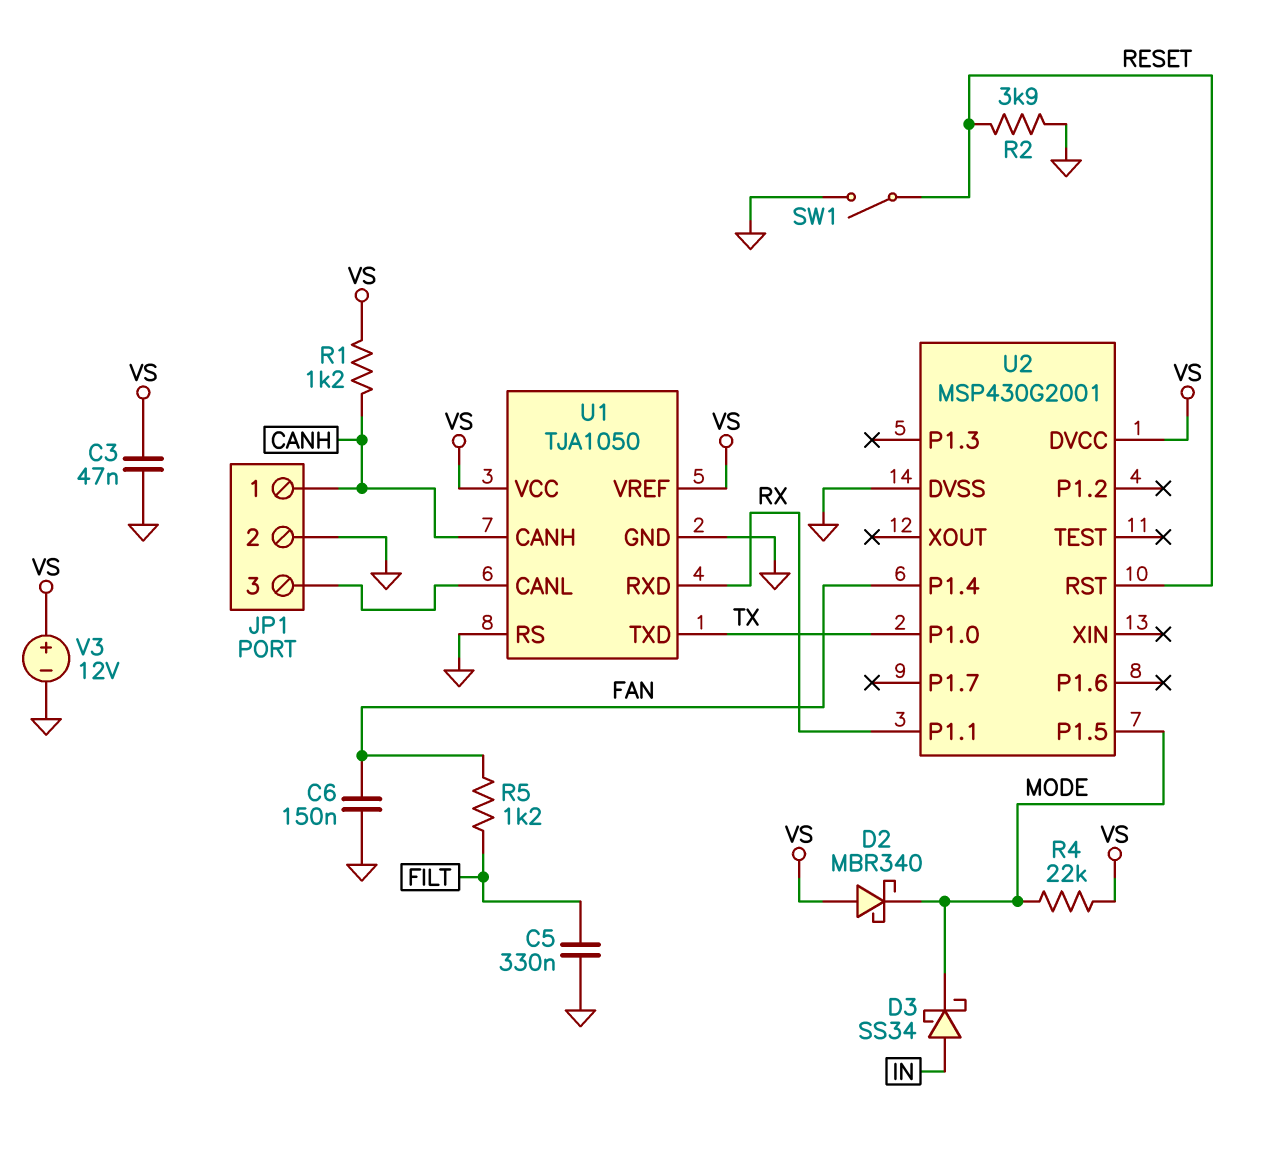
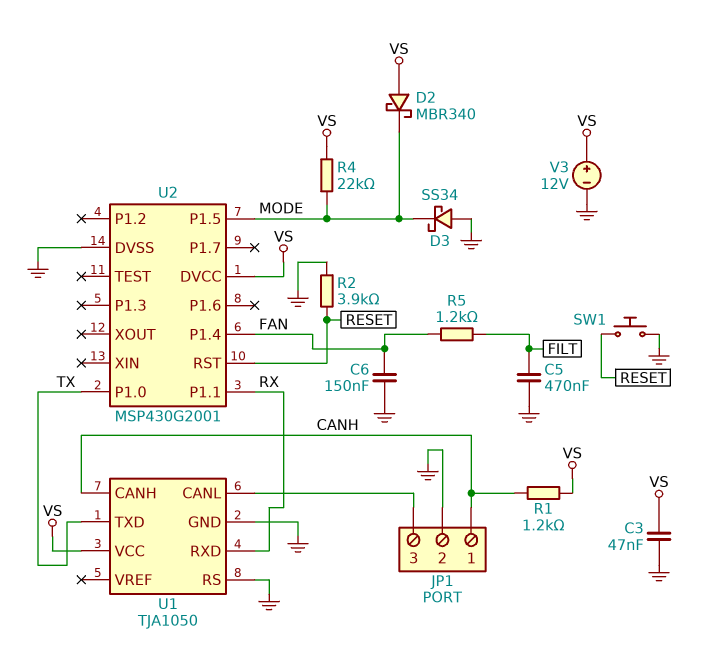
C5: 330nF (FILT, GND) -> 470nF (FILT, GND)
D3: schottky SS34 (A IN, K MODE) -> schottky SS34 (A GND, K MODE)
SW1: switch (GND, RESET) -> button (GND, RESET)
U1 pin VREF: VS -> none

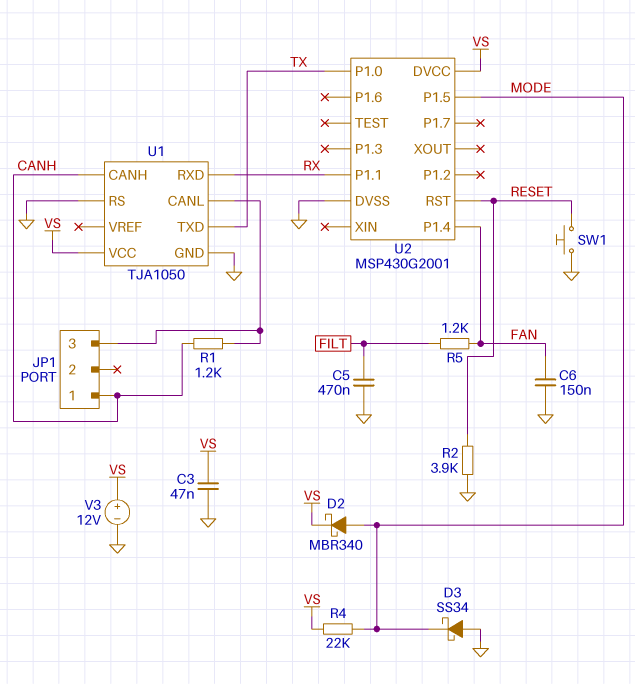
D2: schottky MBR340 (A VS, K MODE) -> schottky MBR340 (A MODE, K VS)
JP1 pin 2: GND -> none
R1: 1.2k (CANH, VS) -> 1.2k (CANH, JP1/3)

